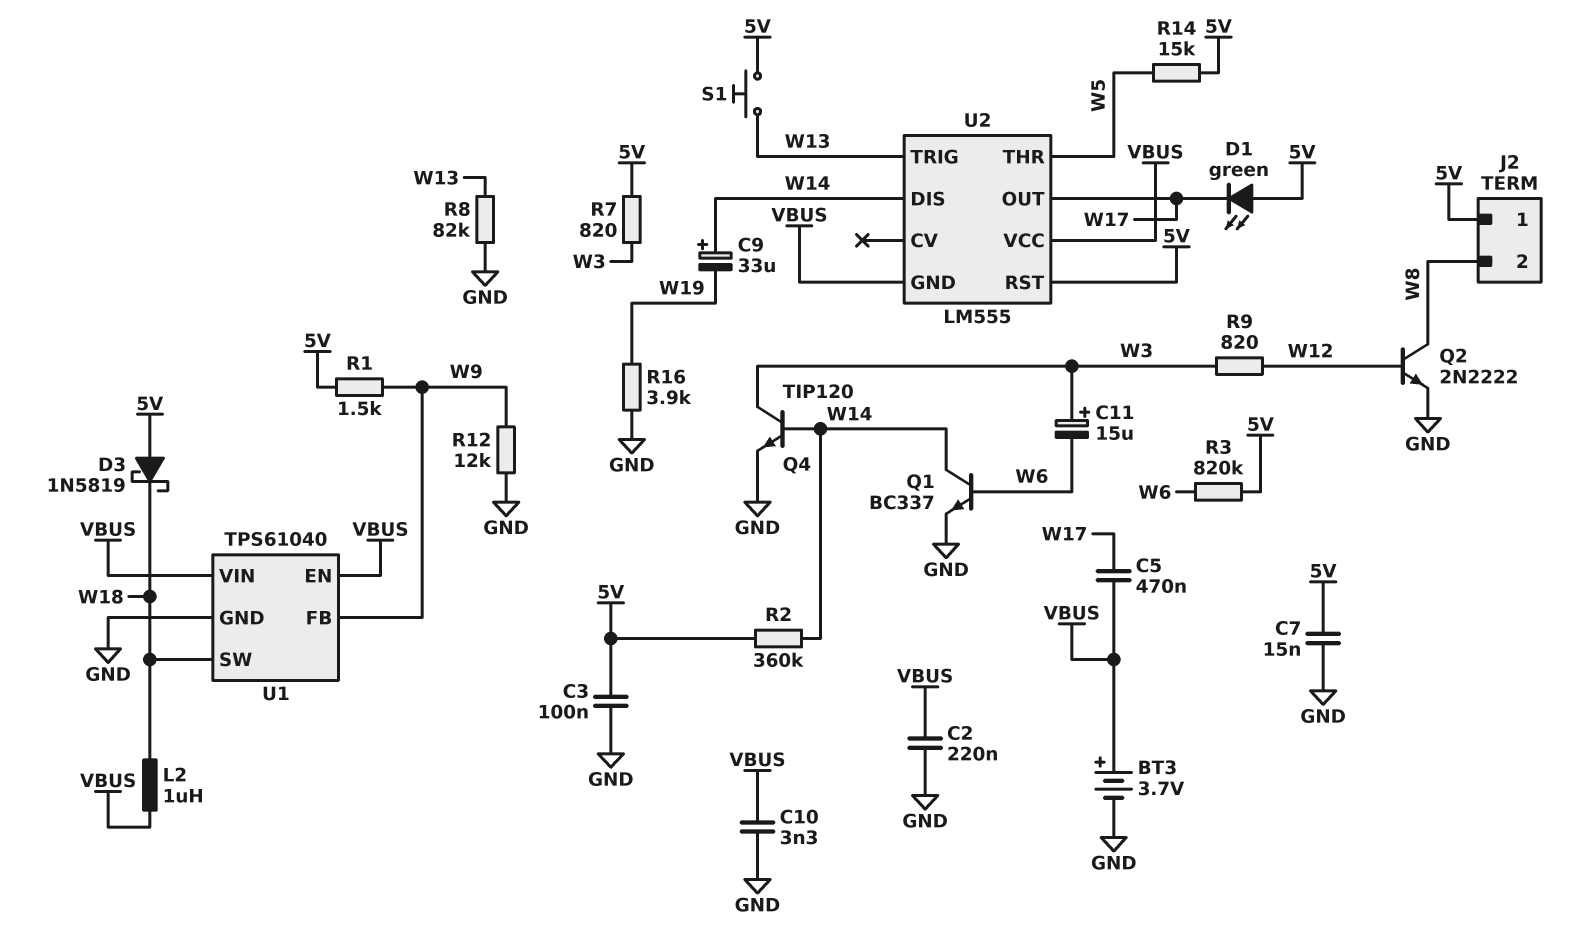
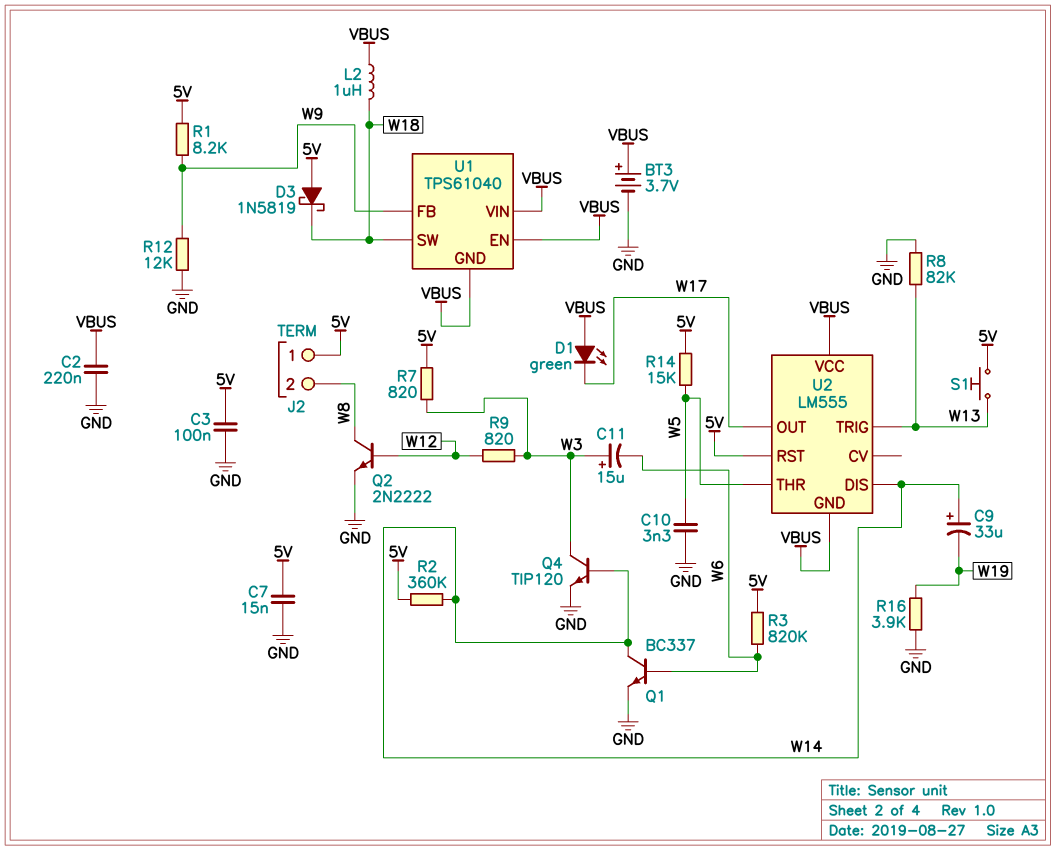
C5: 470nF (VBUS, W17) -> none
C10: 3.3nF (GND, VBUS) -> 3.3nF (GND, W5)
D1: LED green (A 5V, K W17) -> LED green (A VBUS, K W17)
R1: 1.5k (5V, W9) -> 8.2k (5V, W9)
U1 pin GND: GND -> VBUS

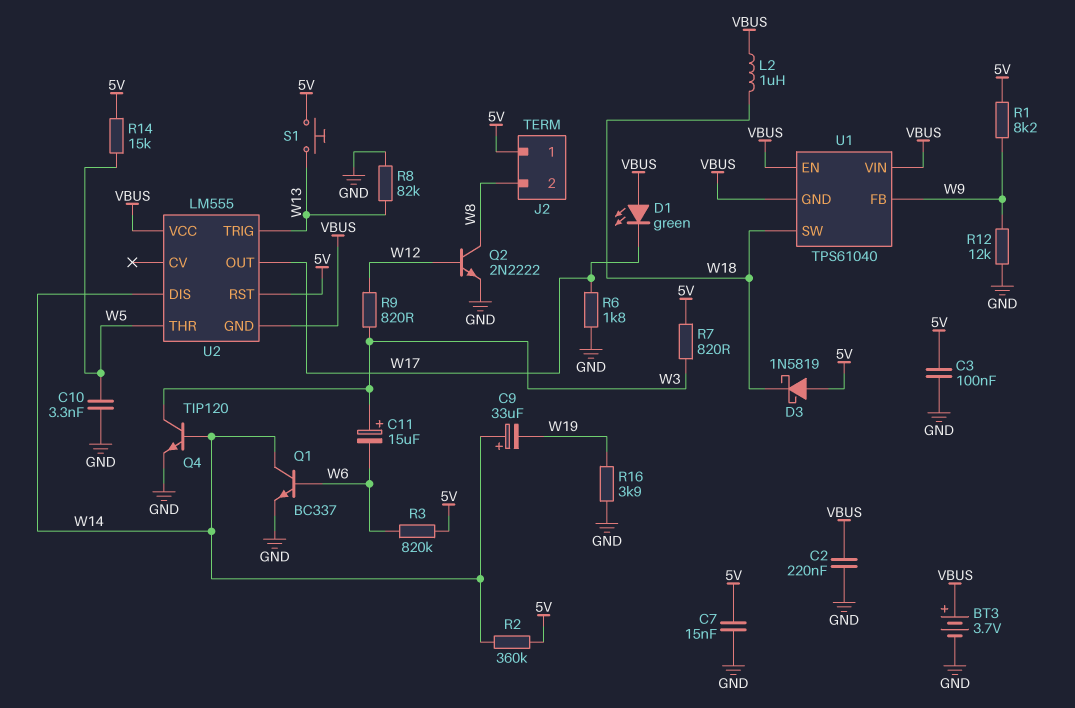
R6: none -> 1.8k (GND, W17)

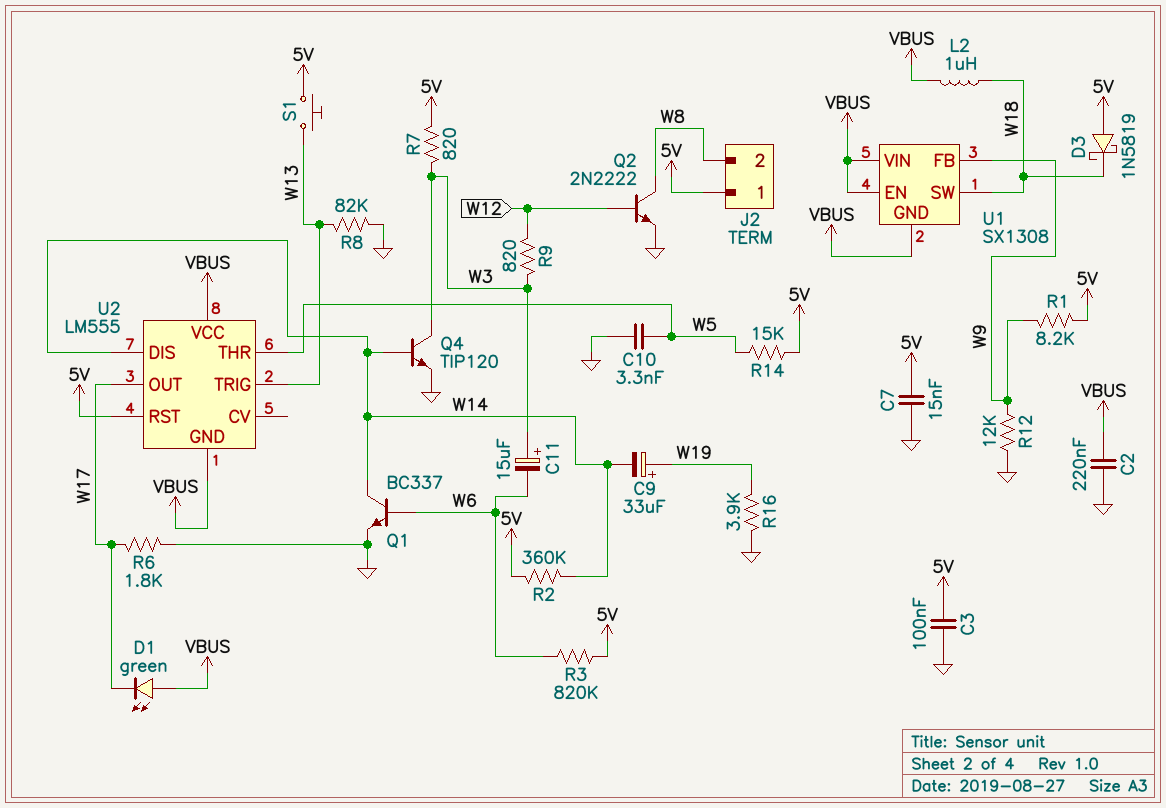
BT3: 3.7V (plus VBUS, minus GND) -> none
C9: 33uF (plus W14, minus W19) -> 33uF (plus W19, minus W14)
U1: TPS61040 -> SX1308

